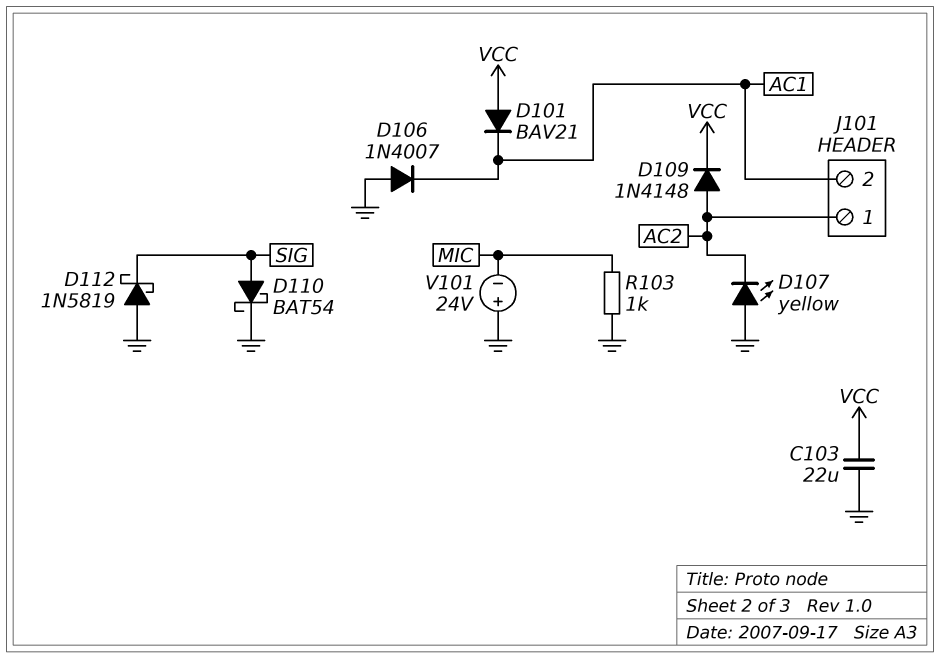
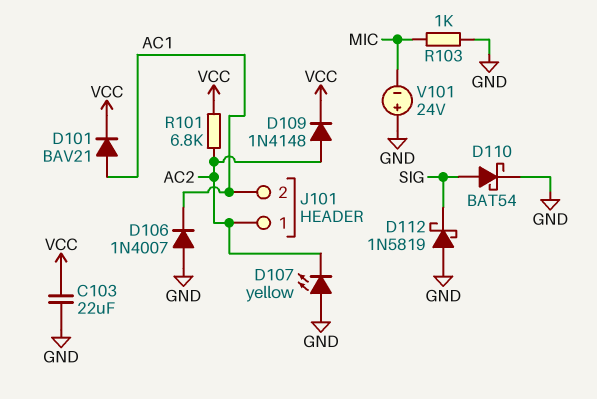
D101: diode BAV21 (A VCC, K AC1) -> diode BAV21 (A AC1, K VCC)
R101: none -> 6.8k (AC2, VCC)

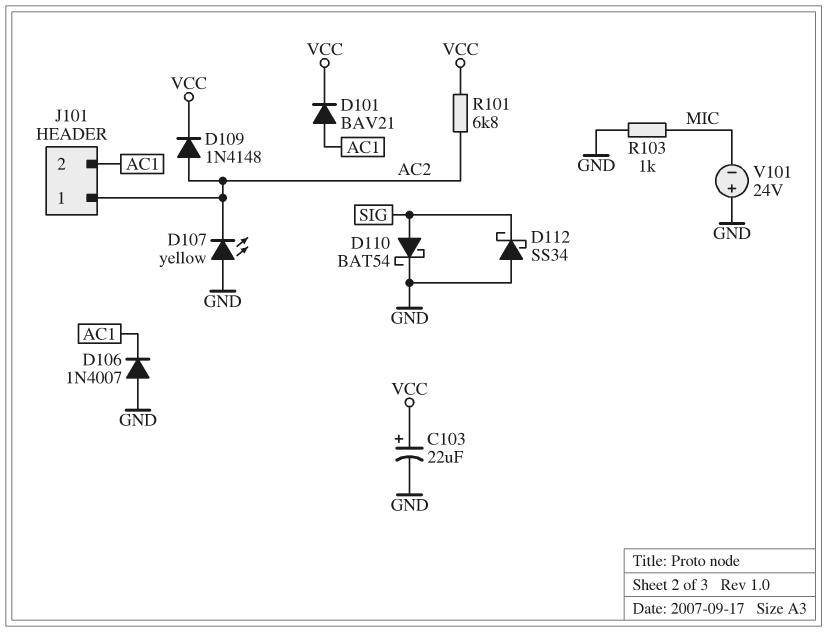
C103: 22uF (GND, VCC) -> 22uF (plus VCC, minus GND)
D112: schottky 1N5819 (A GND, K SIG) -> schottky SS34 (A GND, K SIG)

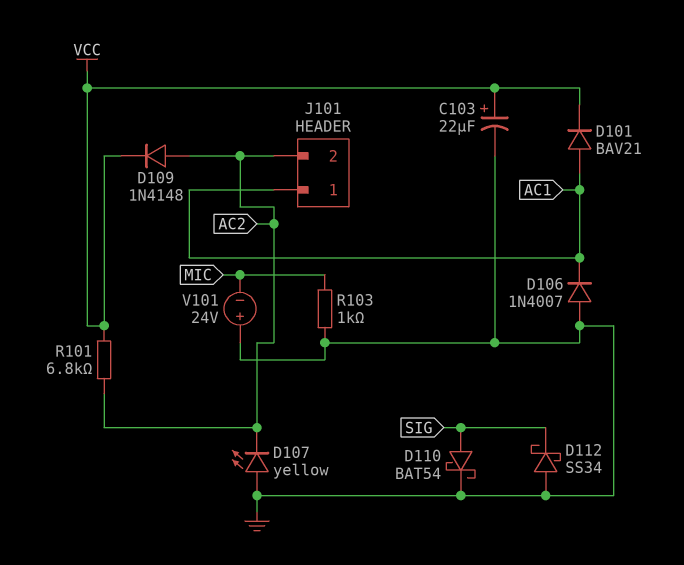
J101 pin 1: AC2 -> AC1
J101 pin 2: AC1 -> AC2

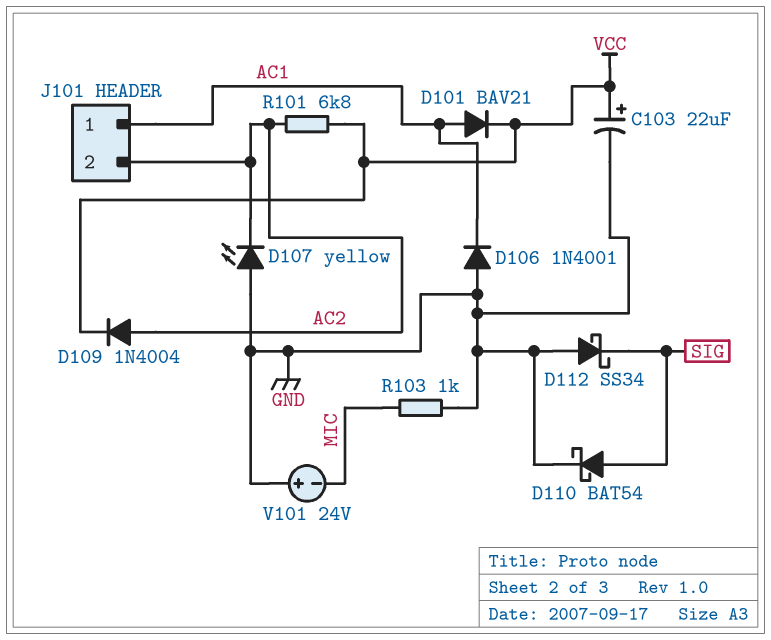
D106: diode 1N4007 (A GND, K AC1) -> diode 1N4001 (A GND, K AC1)
D109: diode 1N4148 (A AC2, K VCC) -> diode 1N4004 (A AC2, K VCC)

